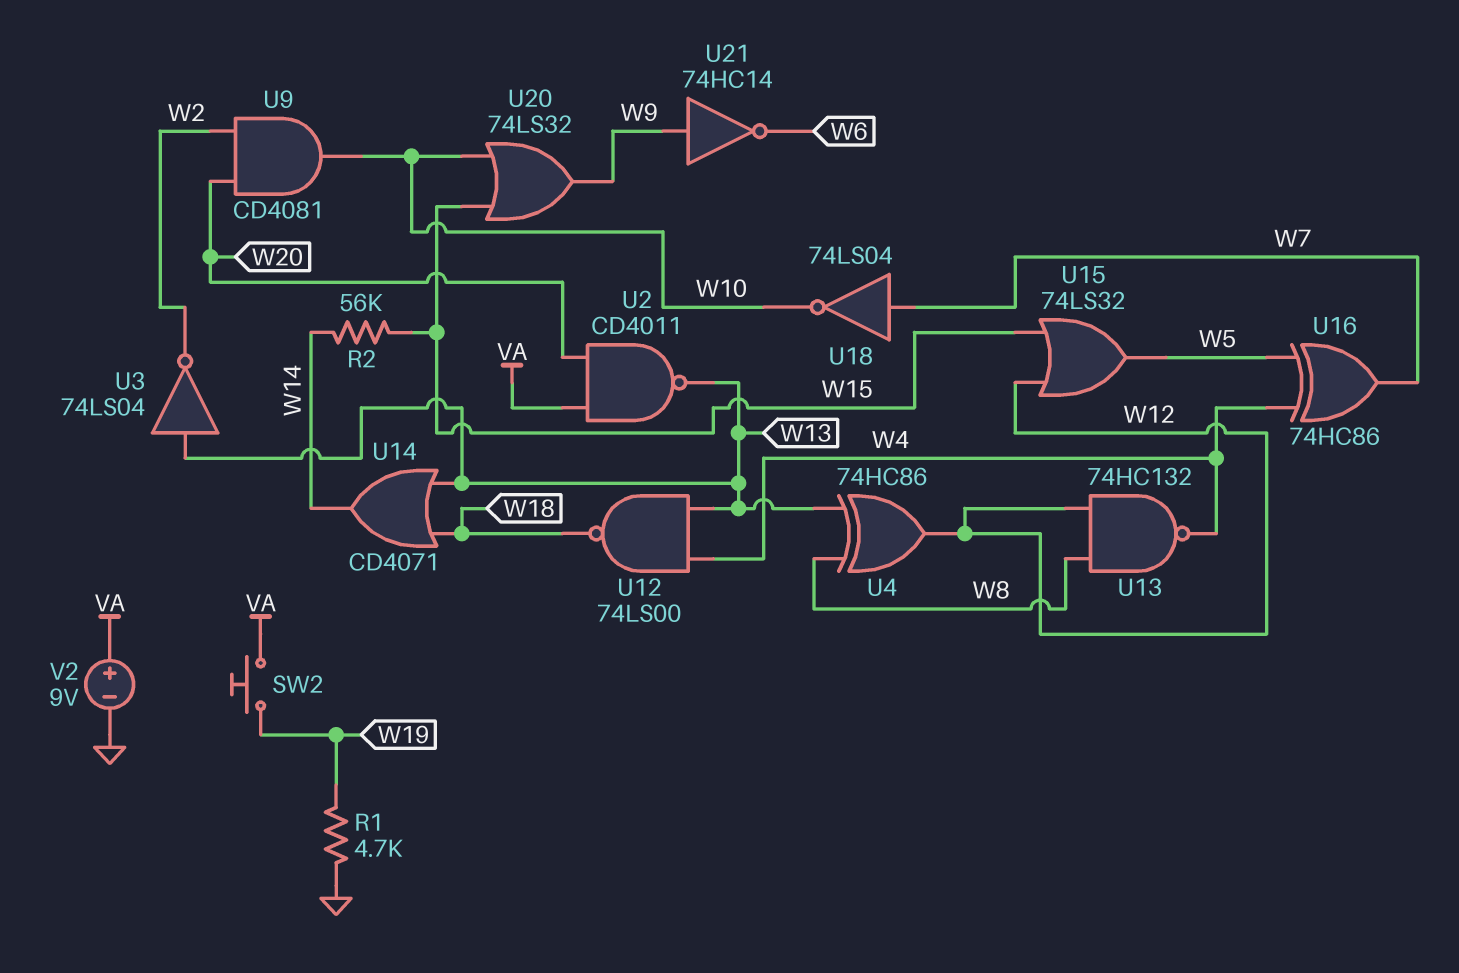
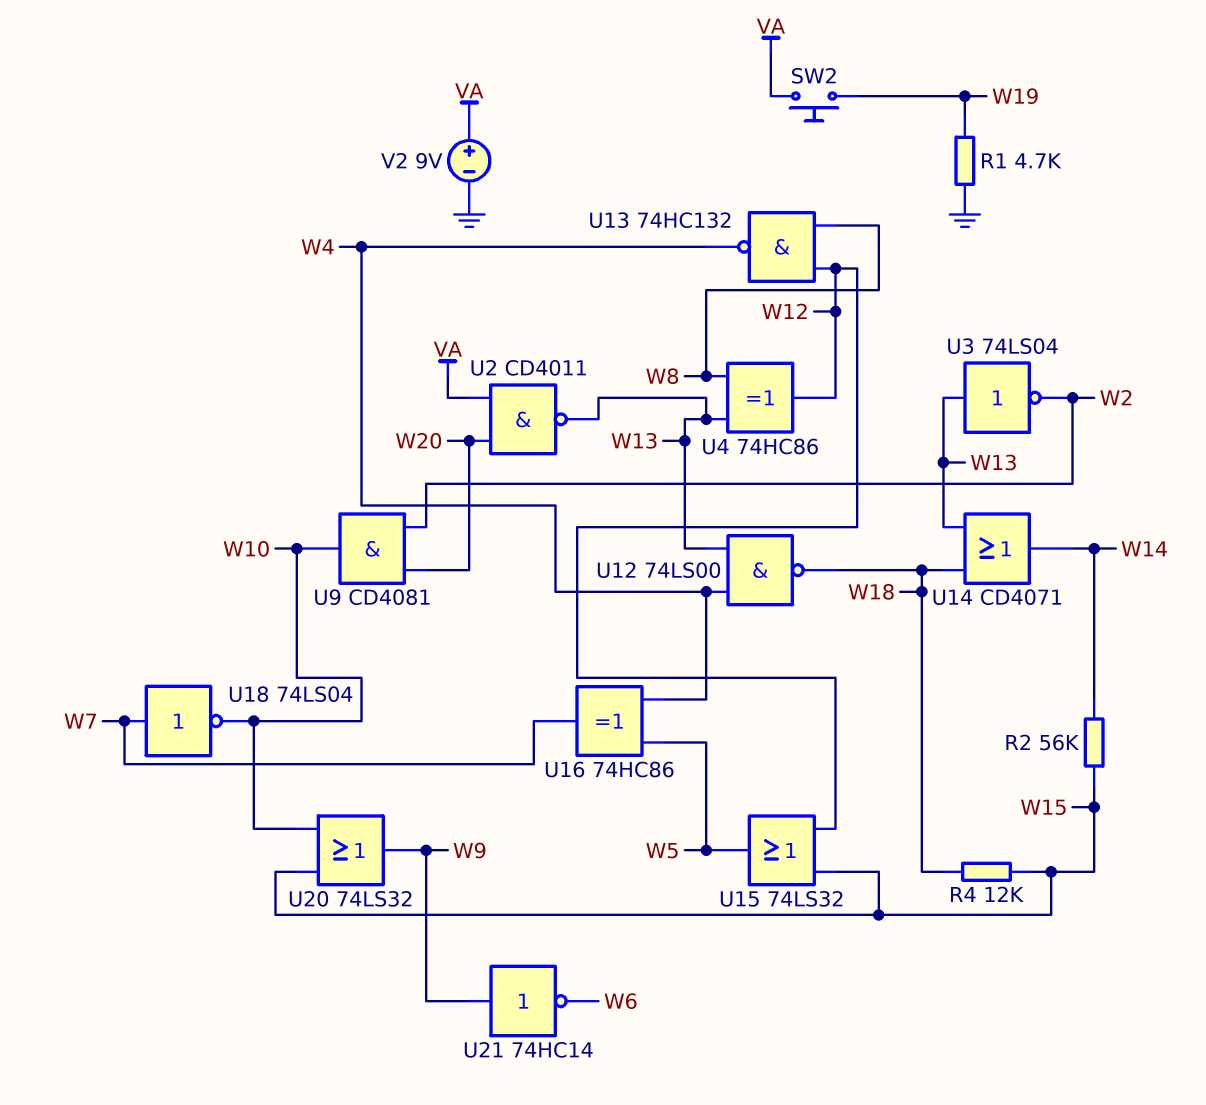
R4: none -> 12k (W15, W18)

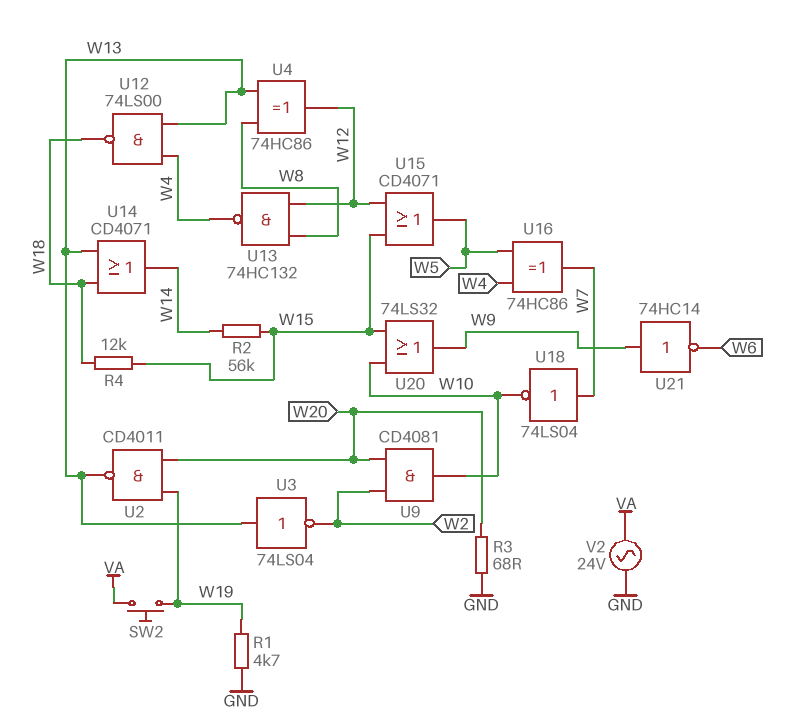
R3: none -> 68 (GND, W20)
U2: NAND CD4011 (in VA, in W20, out W13) -> NAND CD4011 (in W19, in W20, out W13)
U15: OR 74LS32 (in W12, in W15, out W5) -> OR CD4071 (in W12, in W15, out W5)
V2: 9V (plus VA, minus GND) -> AC 24V (GND, VA)

